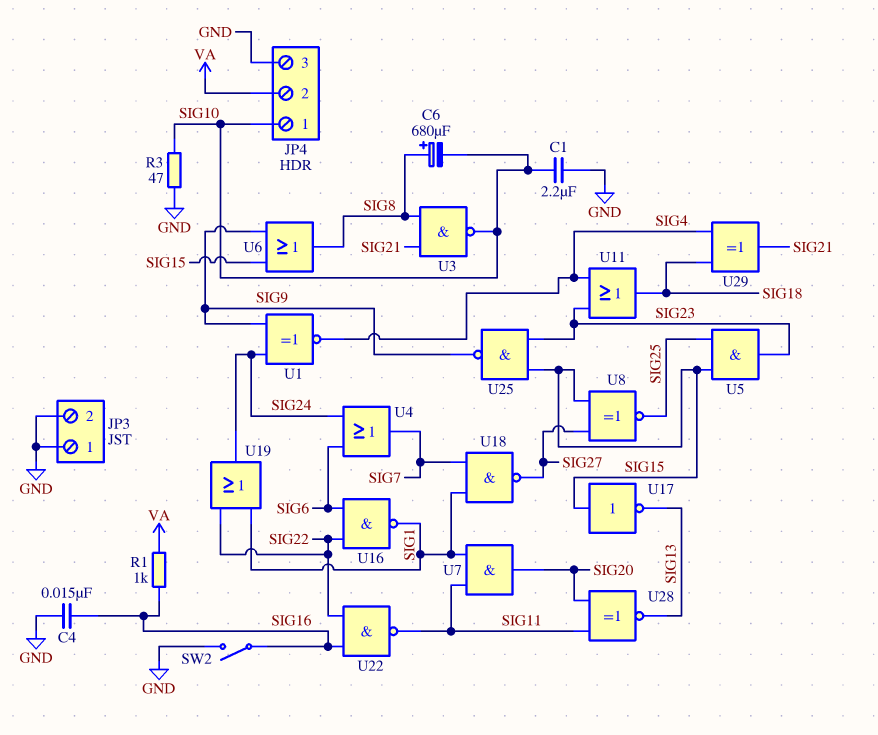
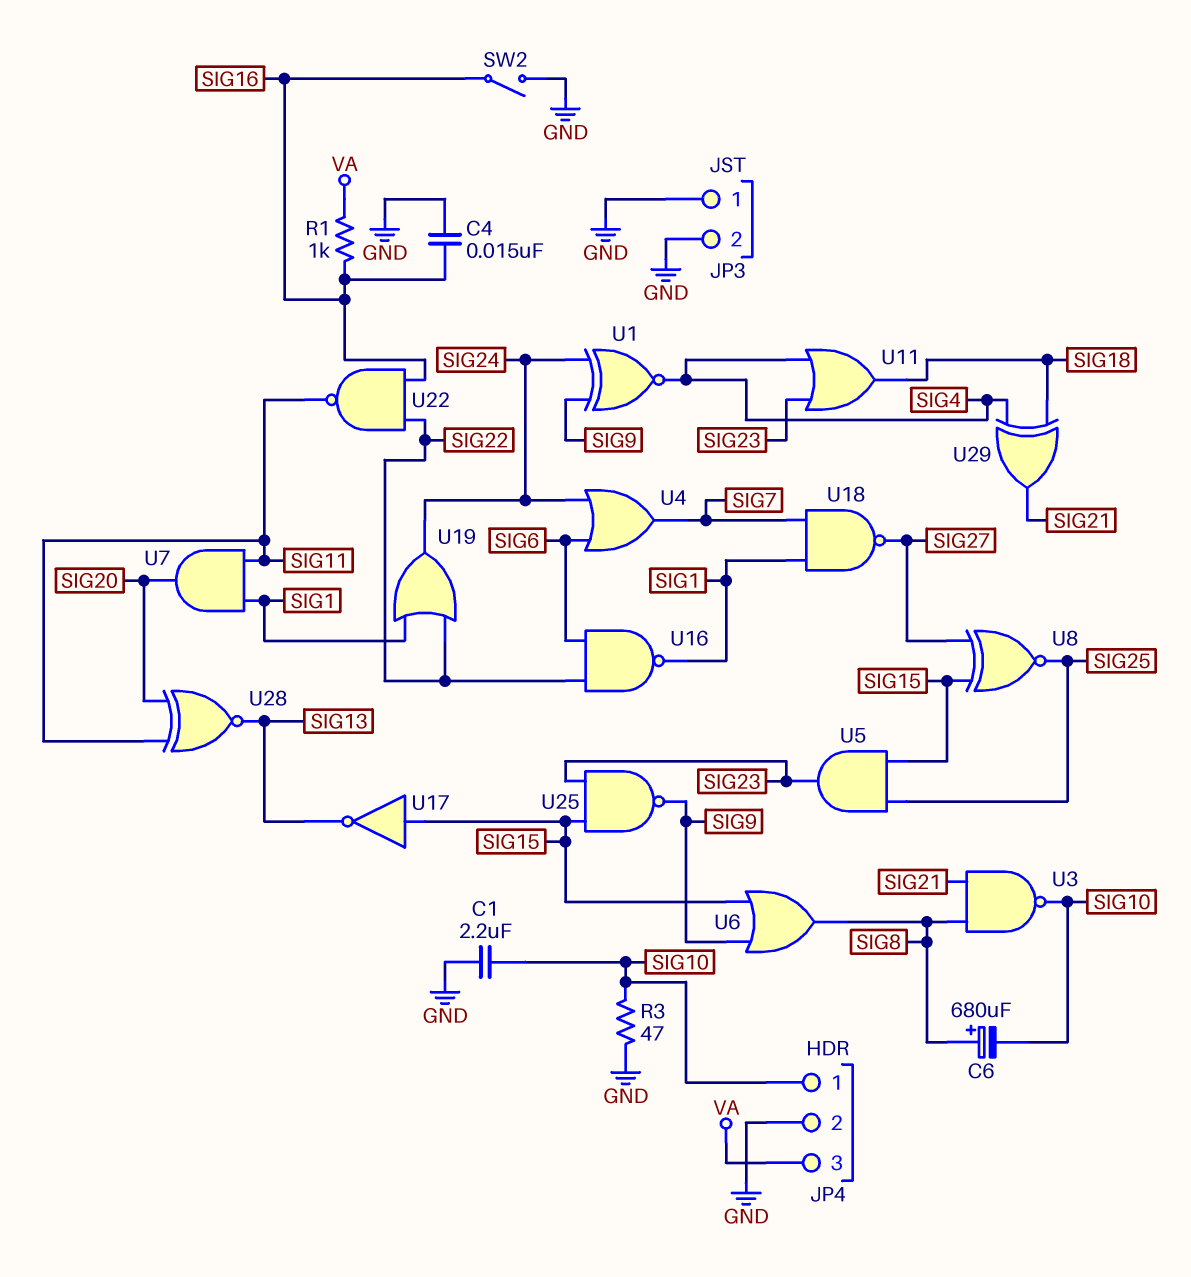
JP4 pin 2: VA -> GND
JP4 pin 3: GND -> VA

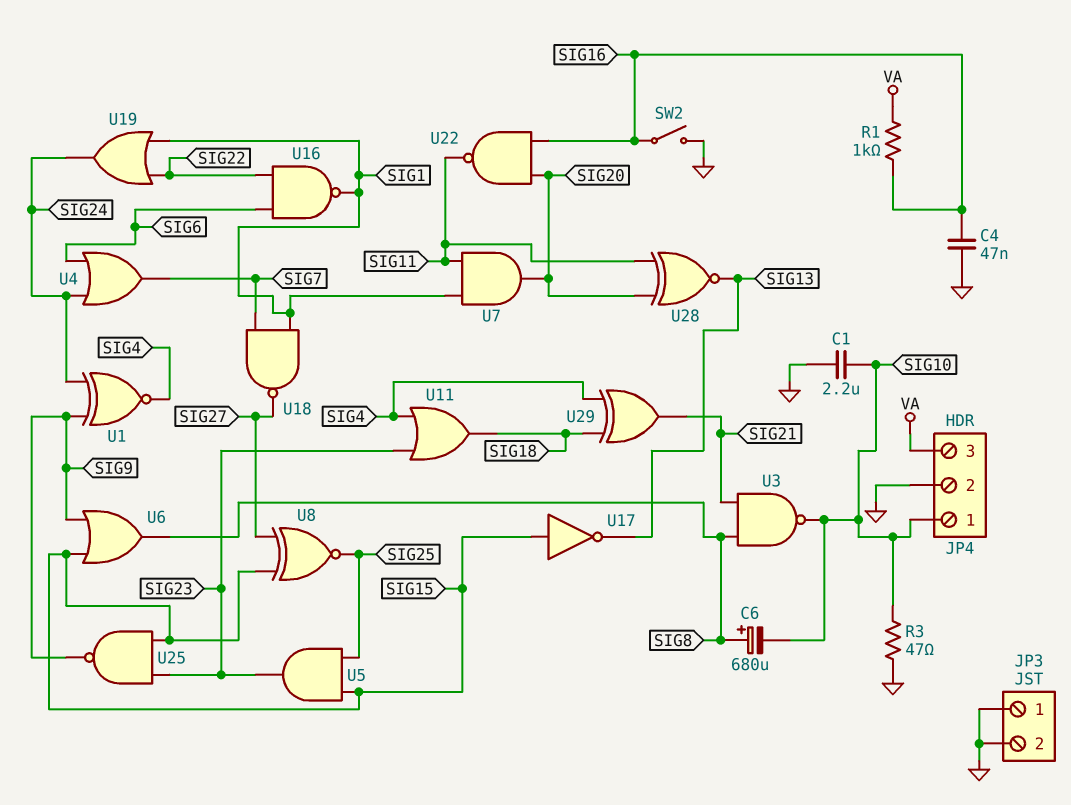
C4: 15nF (GND, SIG16) -> 47nF (GND, SIG16)
U22: NAND (in SIG16, in SIG22, out SIG11) -> NAND (in SIG16, in SIG20, out SIG11)

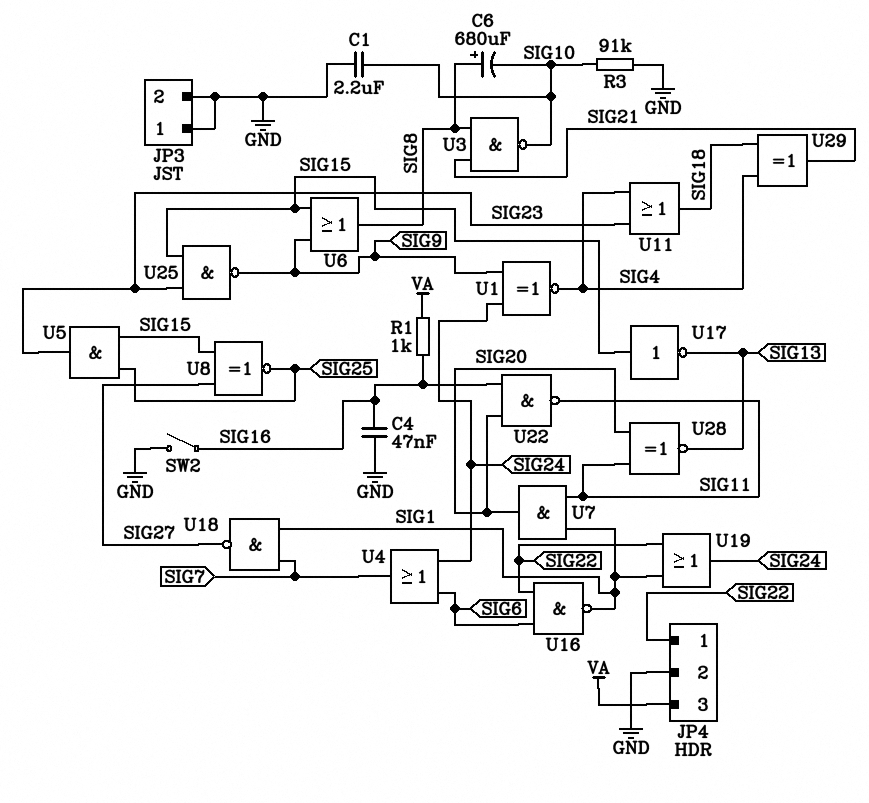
JP4 pin 1: SIG10 -> SIG22
R3: 47 (GND, SIG10) -> 91k (GND, SIG10)

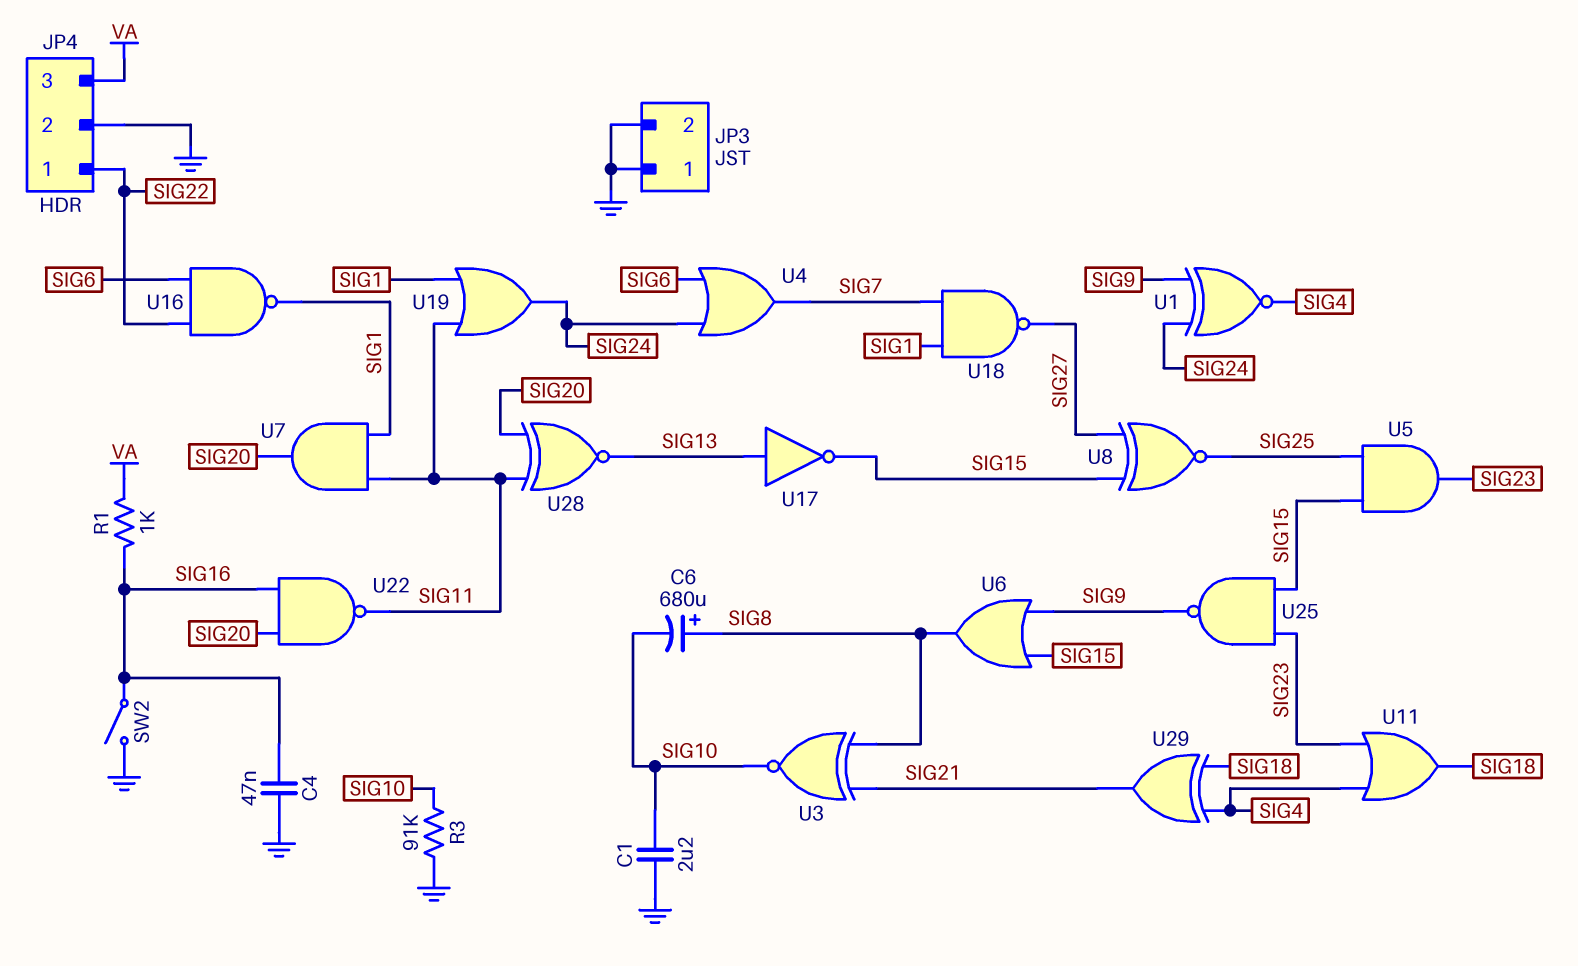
U3: NAND (in SIG8, in SIG21, out SIG10) -> XNOR (in SIG8, in SIG21, out SIG10)
U17: NOT (in SIG15, out SIG13) -> NOT (in SIG13, out SIG15)
U19: OR (in SIG1, in SIG22, out SIG24) -> OR (in SIG1, in SIG11, out SIG24)

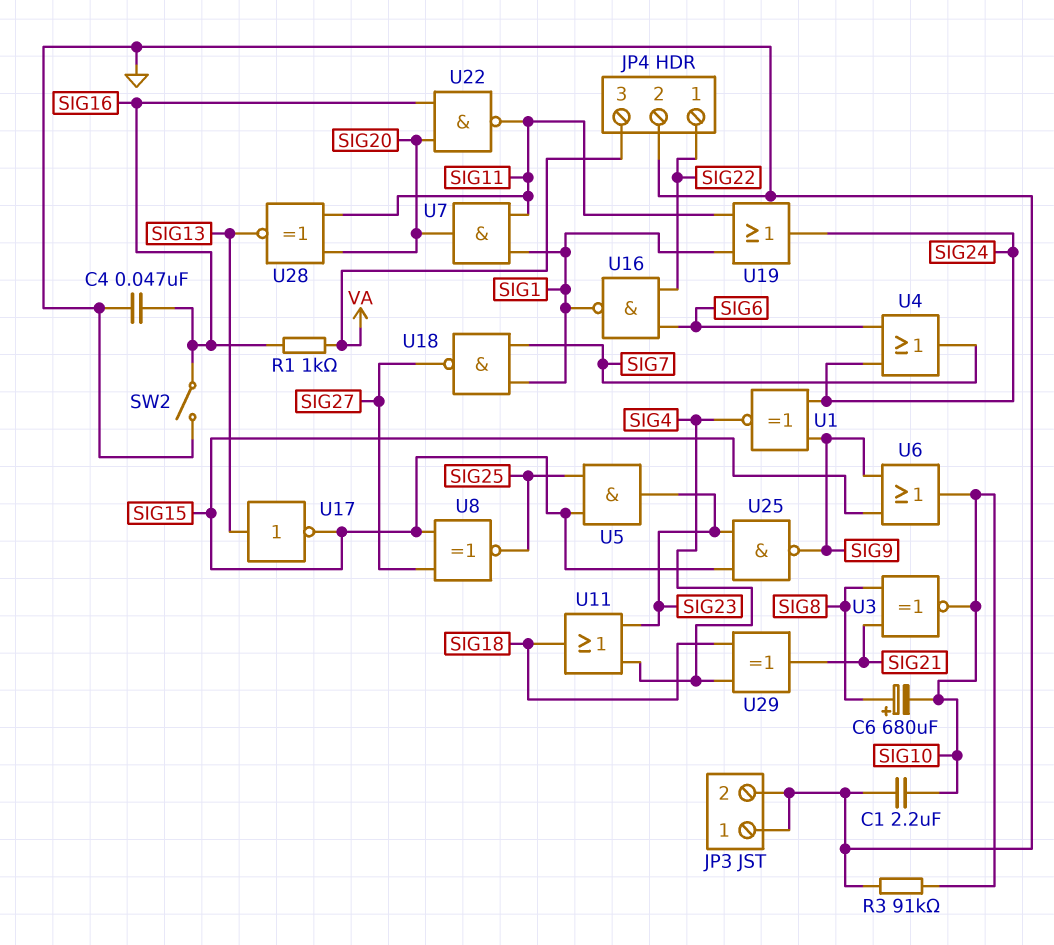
U6: OR (in SIG9, in SIG15, out SIG8) -> OR (in SIG9, in SIG15, out SIG10)

